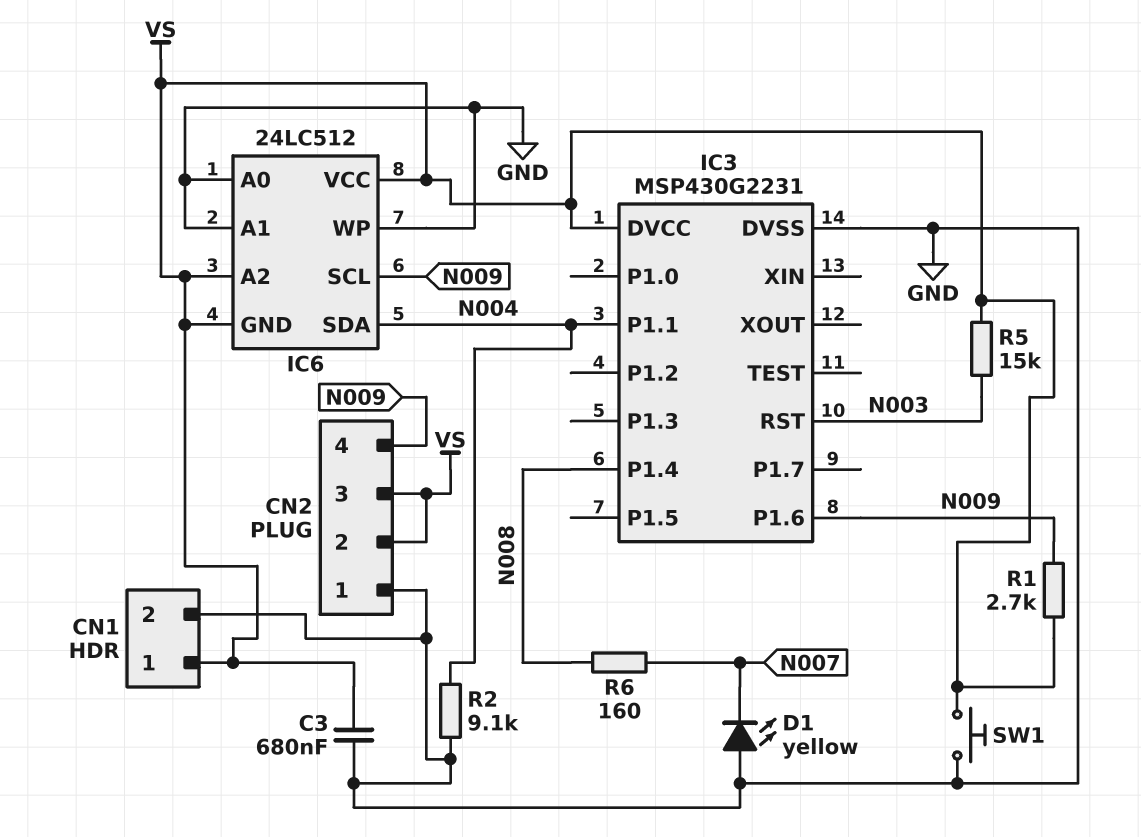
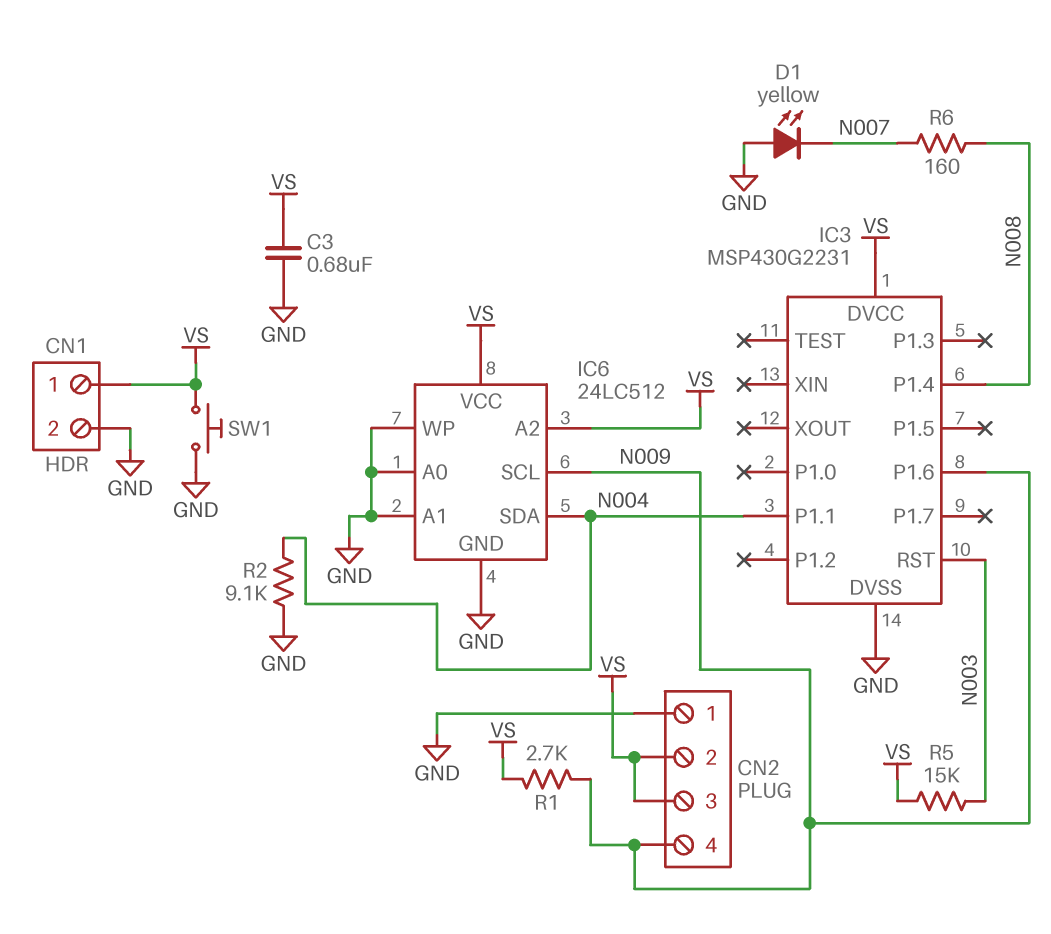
IC6 pin GND: VS -> GND

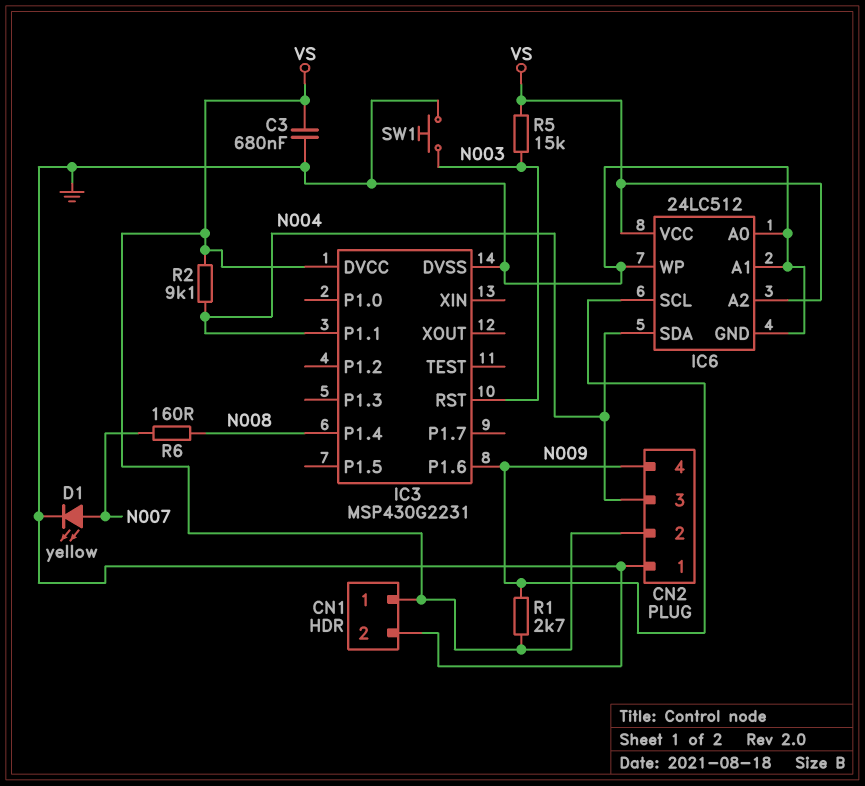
CN2 pin 3: VS -> N004
D1: LED yellow (A GND, K N007) -> LED yellow (A N007, K GND)
R2: 9.1k (GND, N004) -> 9.1k (N004, VS)
SW1: button (GND, VS) -> button (GND, N003)

